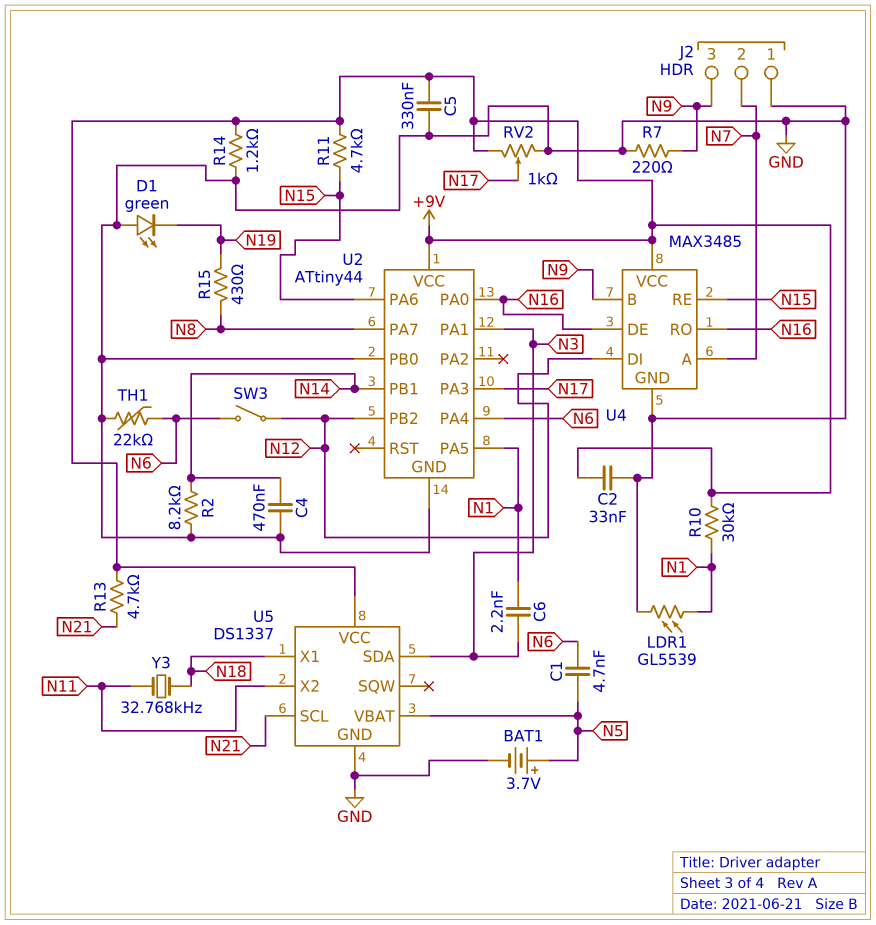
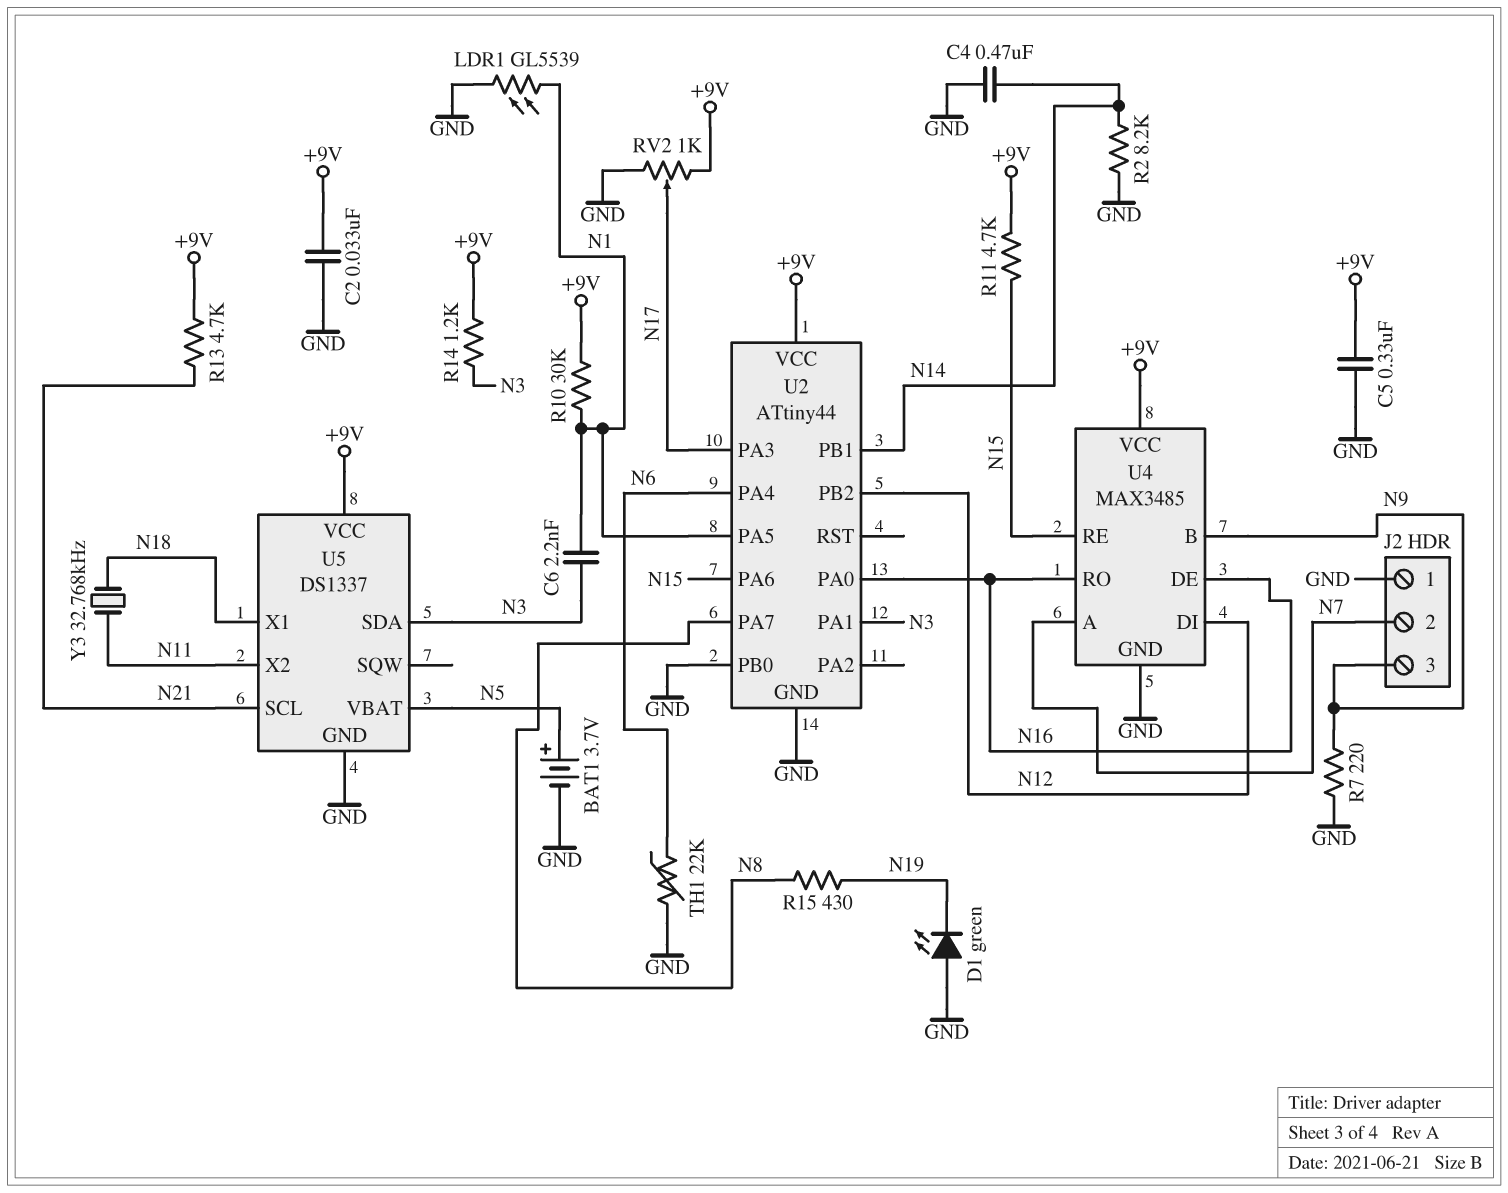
C1: 4.7nF (N5, N6) -> none
R14: 1.2k (+9V, GND) -> 1.2k (+9V, N3)
SW3: switch (N6, N12) -> none

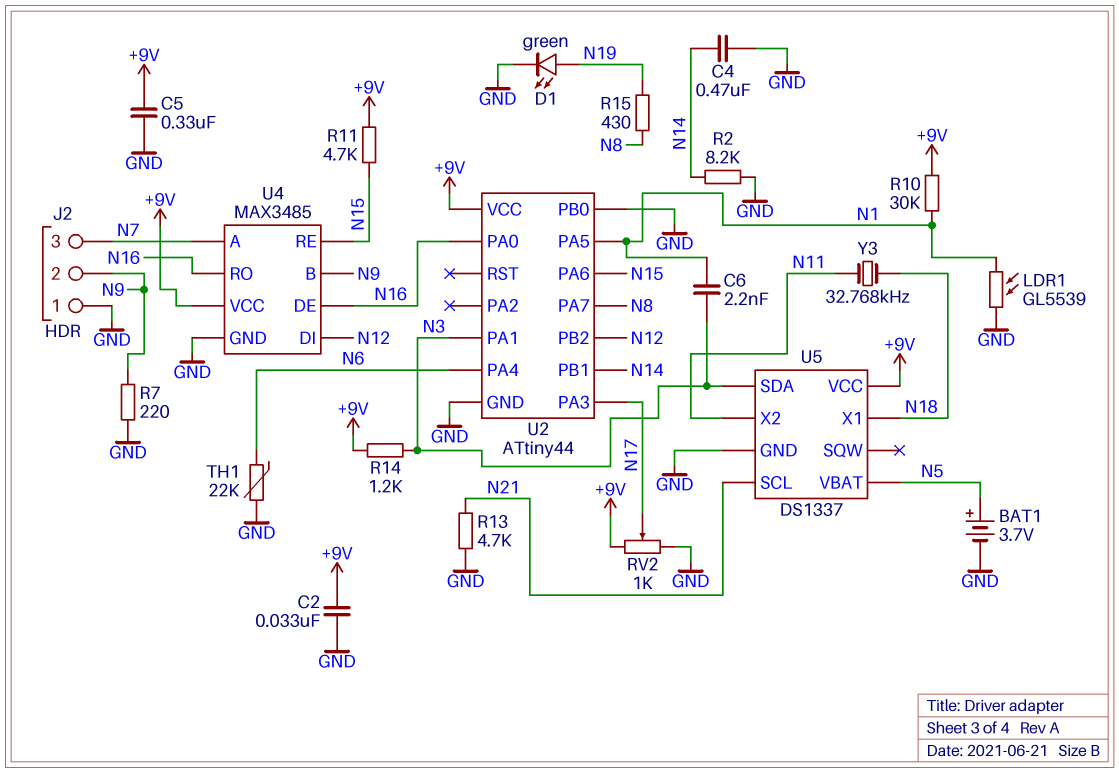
D1: LED green (A GND, K N19) -> LED green (A N19, K GND)
J2 pin 2: N7 -> N9
J2 pin 3: N9 -> N7
R13: 4.7k (+9V, N21) -> 4.7k (GND, N21)

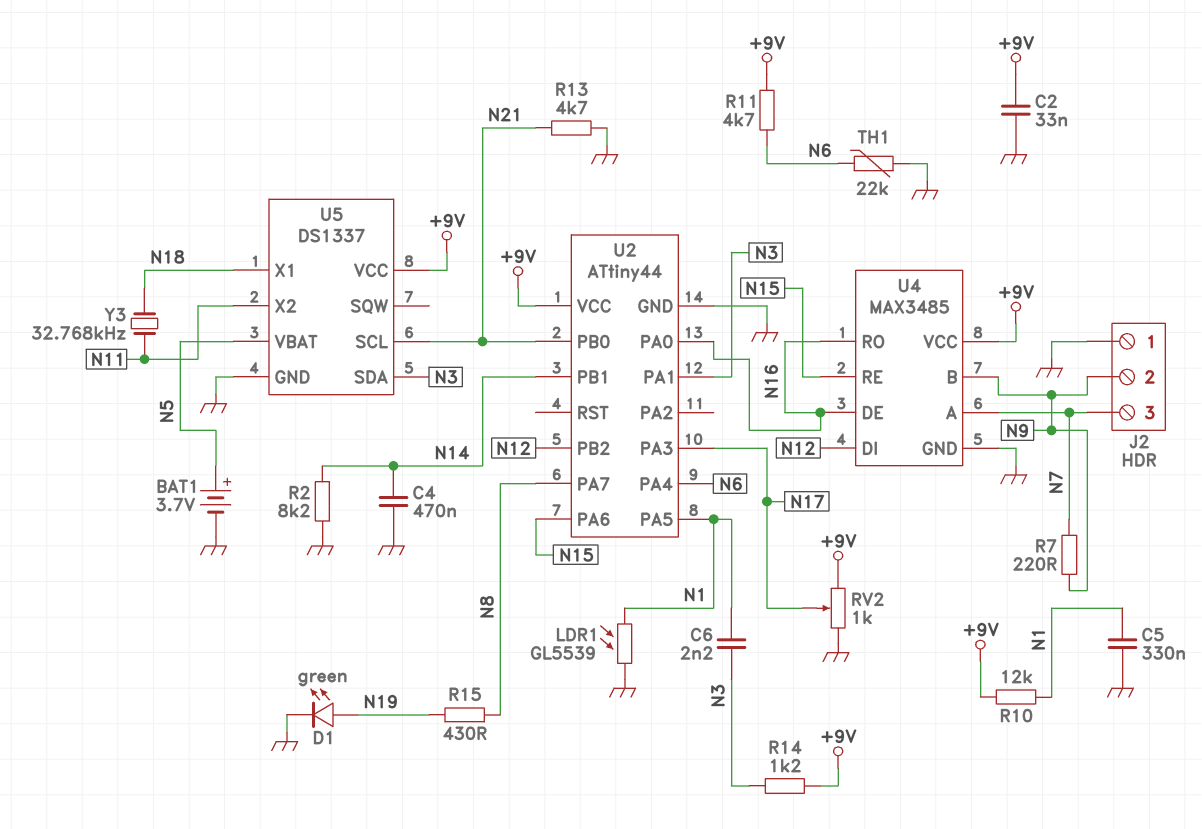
C5: 330nF (+9V, GND) -> 330nF (GND, N1)
R7: 220 (GND, N9) -> 220 (N7, N9)
R10: 30k (+9V, N1) -> 12k (+9V, N1)
R11: 4.7k (+9V, N15) -> 4.7k (+9V, N6)
U2 pin PB0: GND -> N21

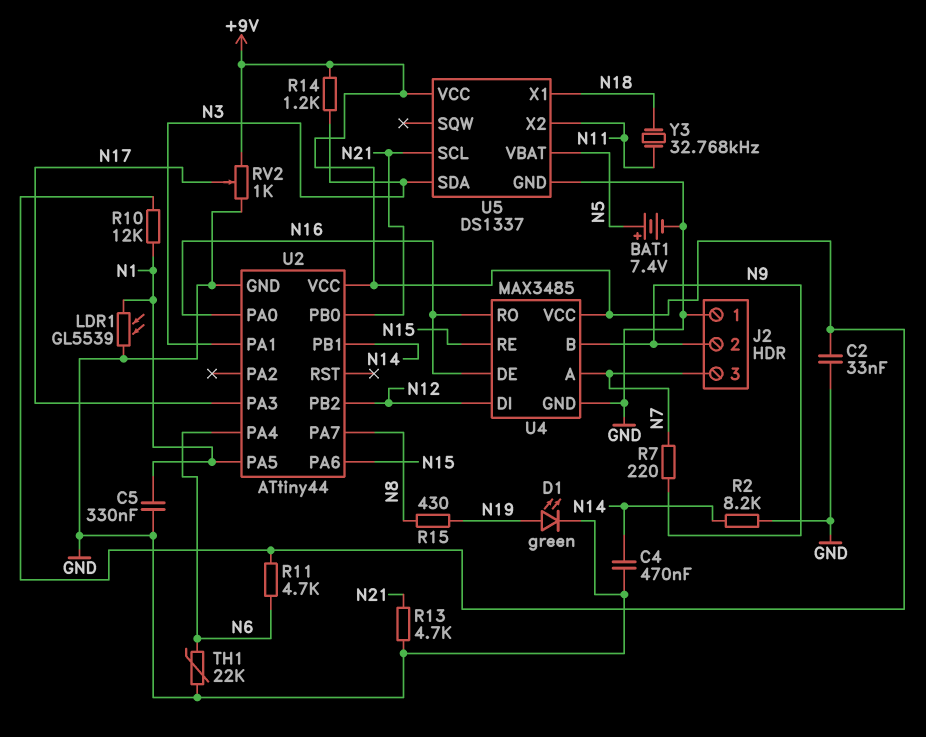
BAT1: 3.7V (plus N5, minus GND) -> 7.4V (plus N5, minus GND)
C6: 2.2nF (N1, N3) -> none

